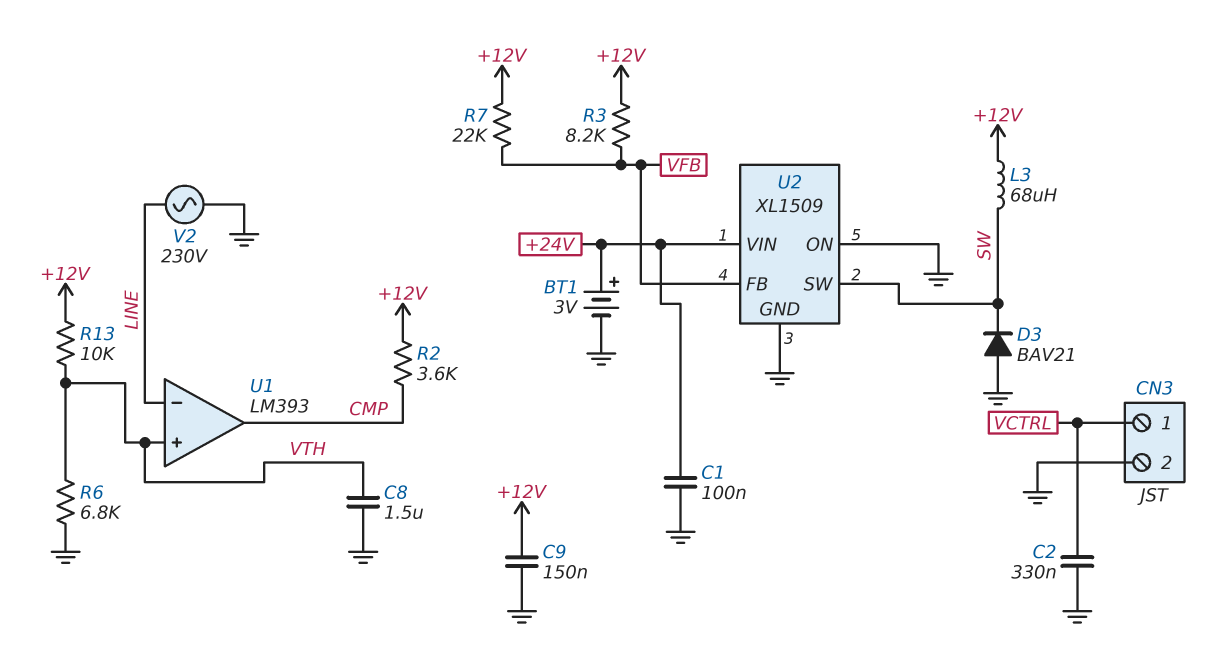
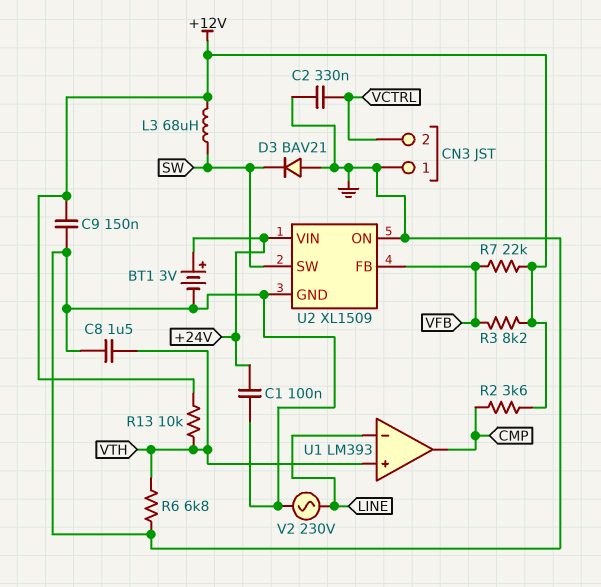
CN3 pin 1: VCTRL -> GND
CN3 pin 2: GND -> VCTRL

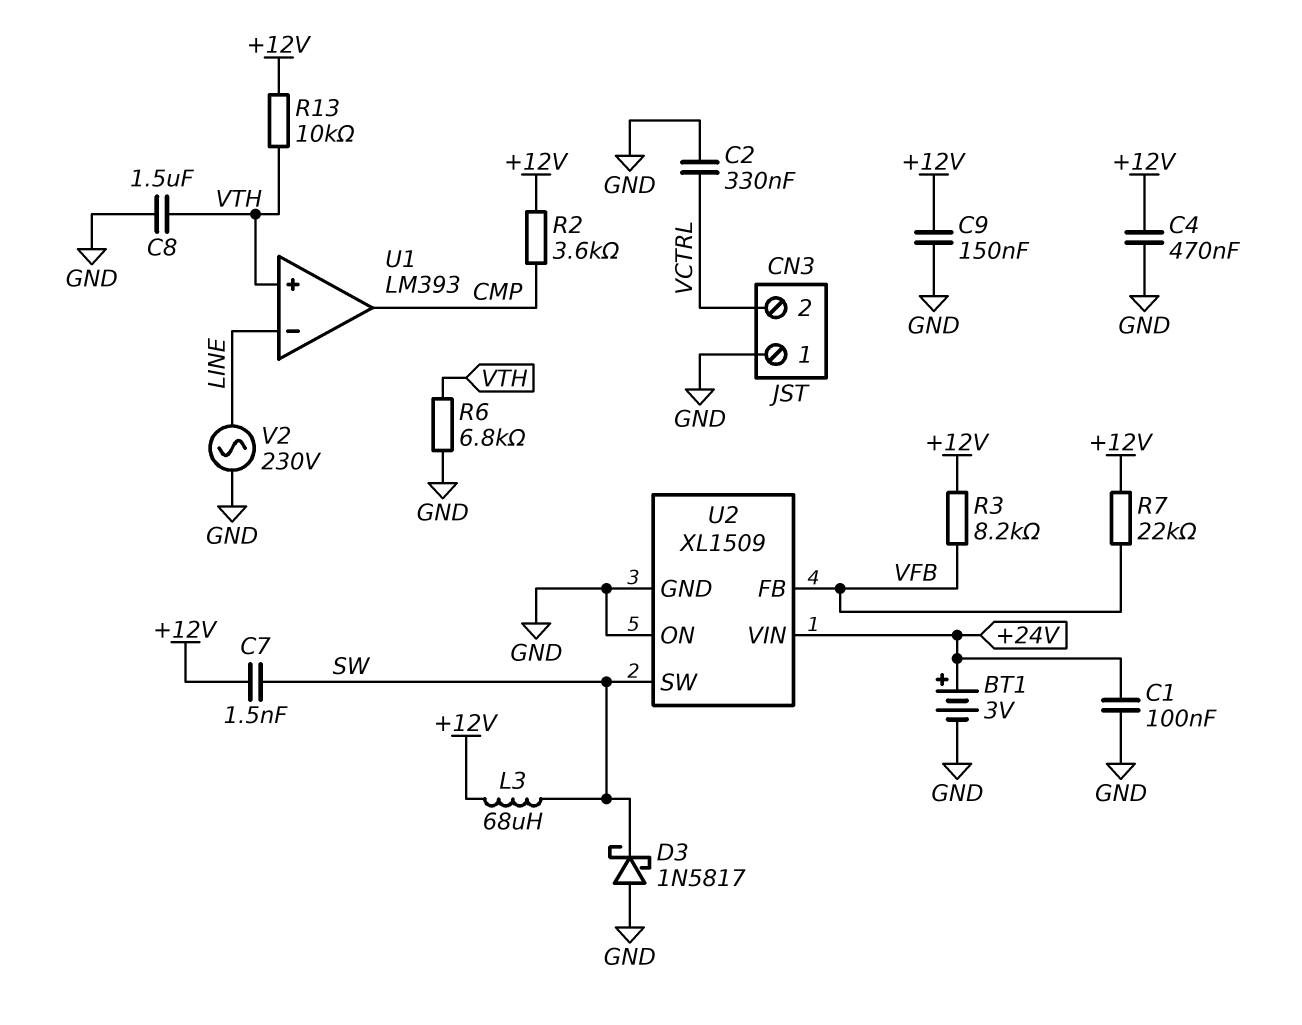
C4: none -> 470nF (+12V, GND)
C7: none -> 1.5nF (+12V, SW)
D3: diode BAV21 (A GND, K SW) -> schottky 1N5817 (A GND, K SW)

